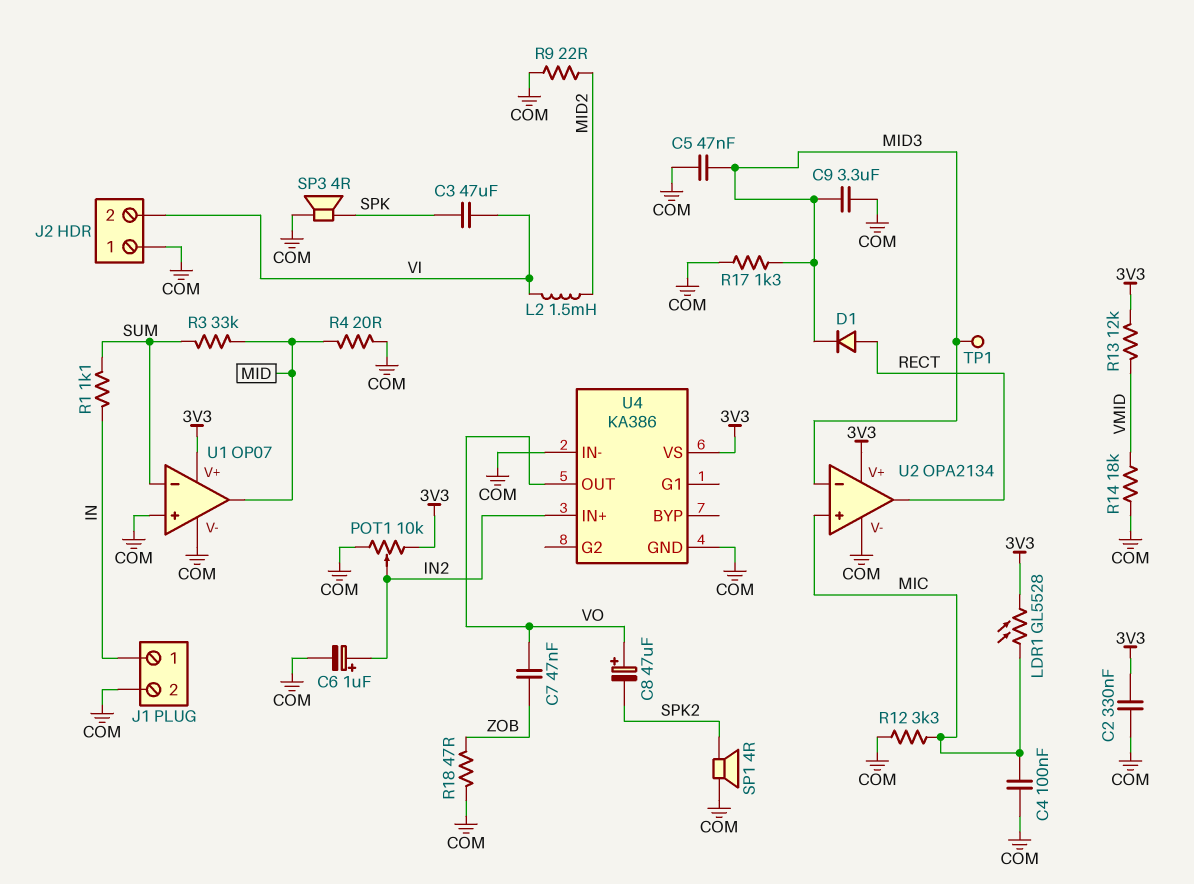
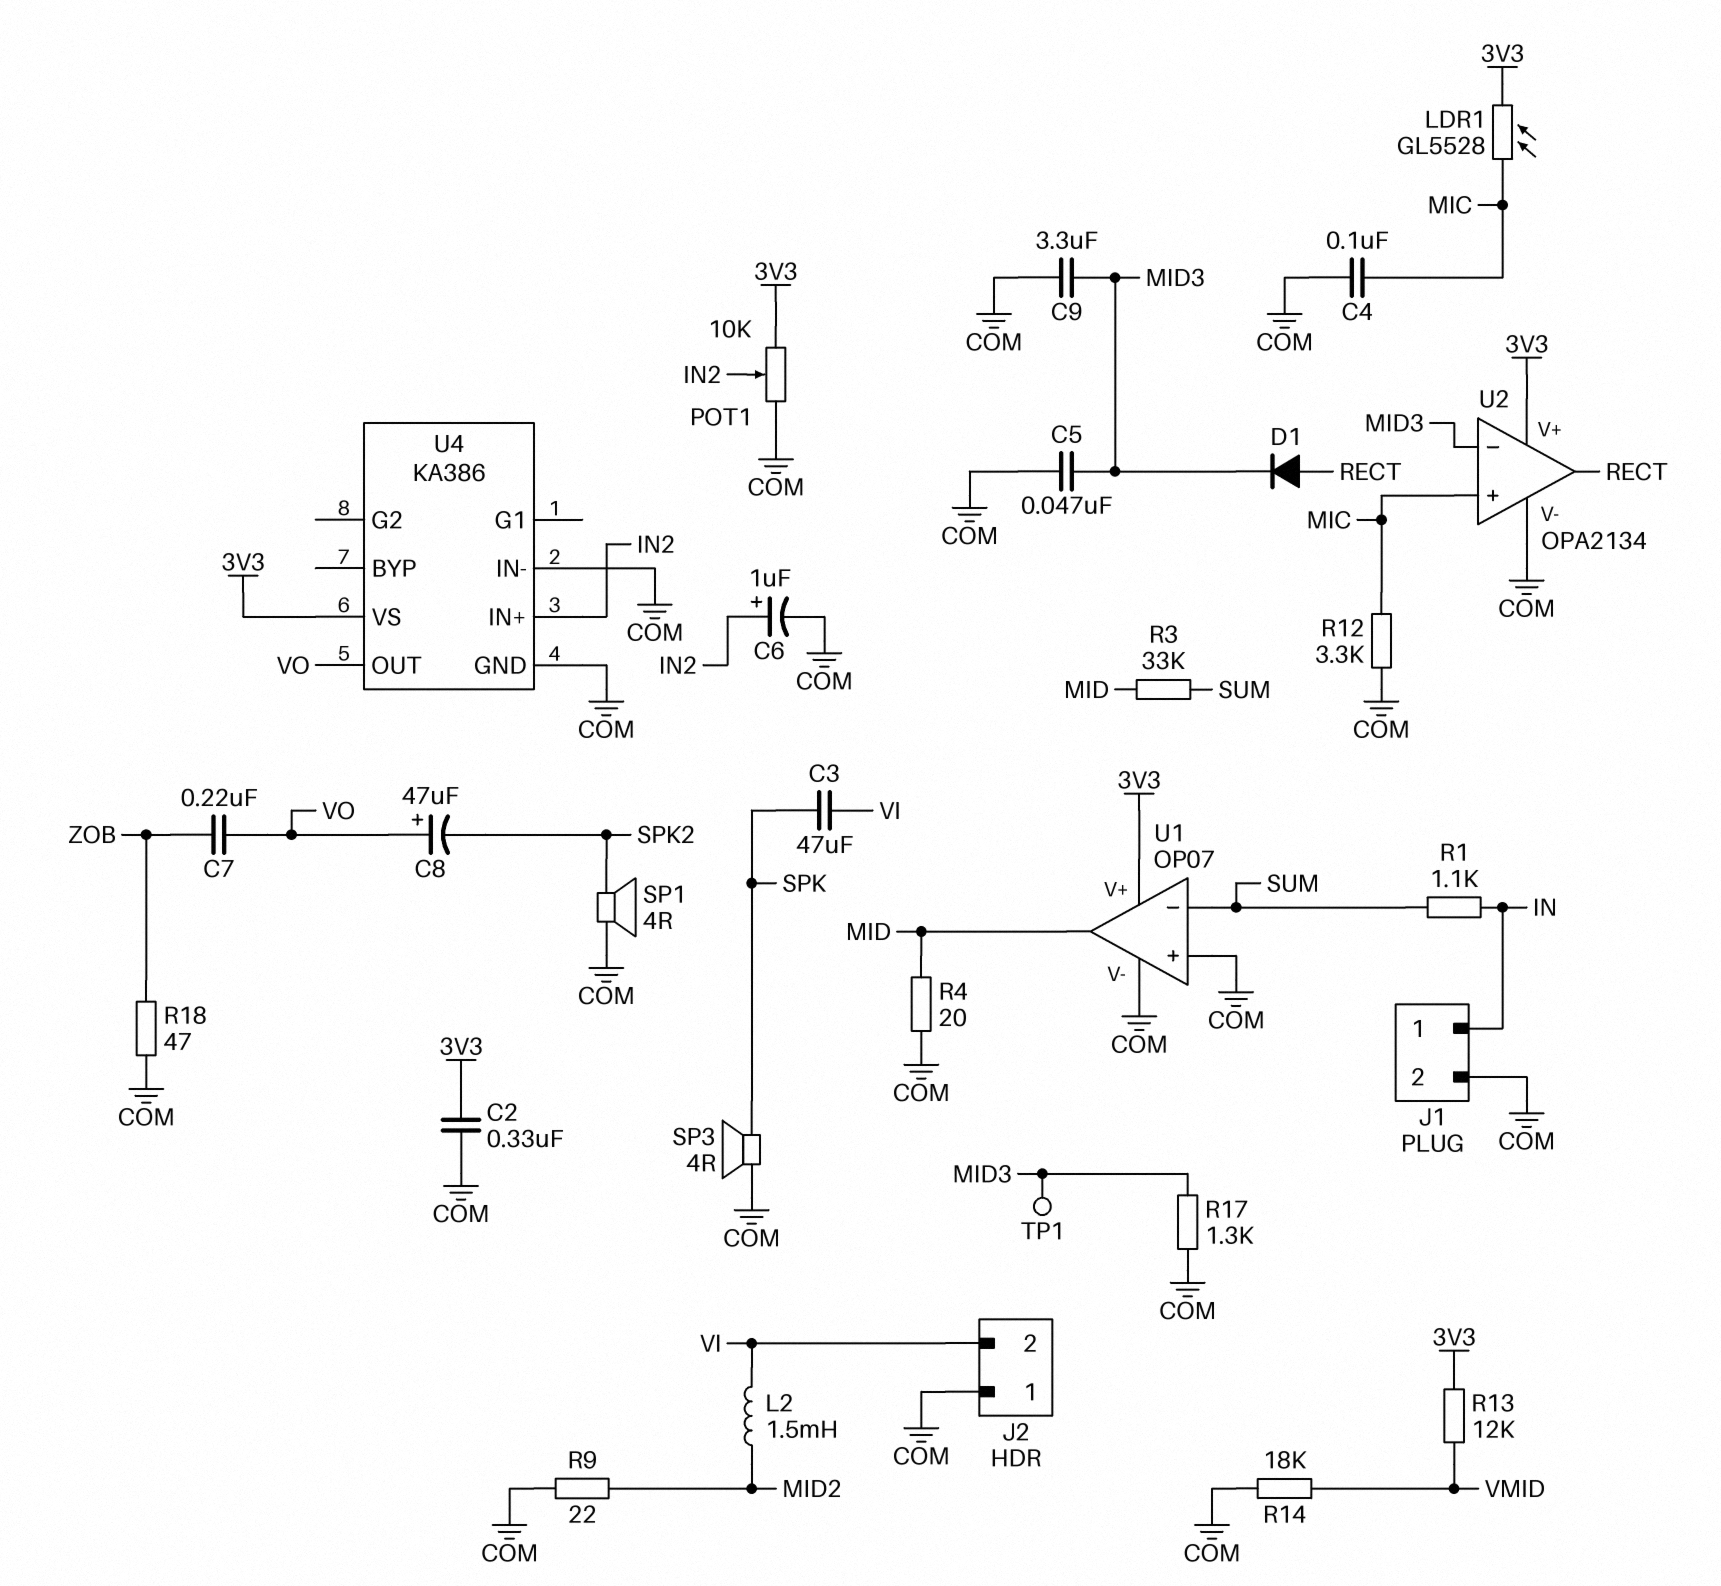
C7: 47nF (VO, ZOB) -> 220nF (VO, ZOB)

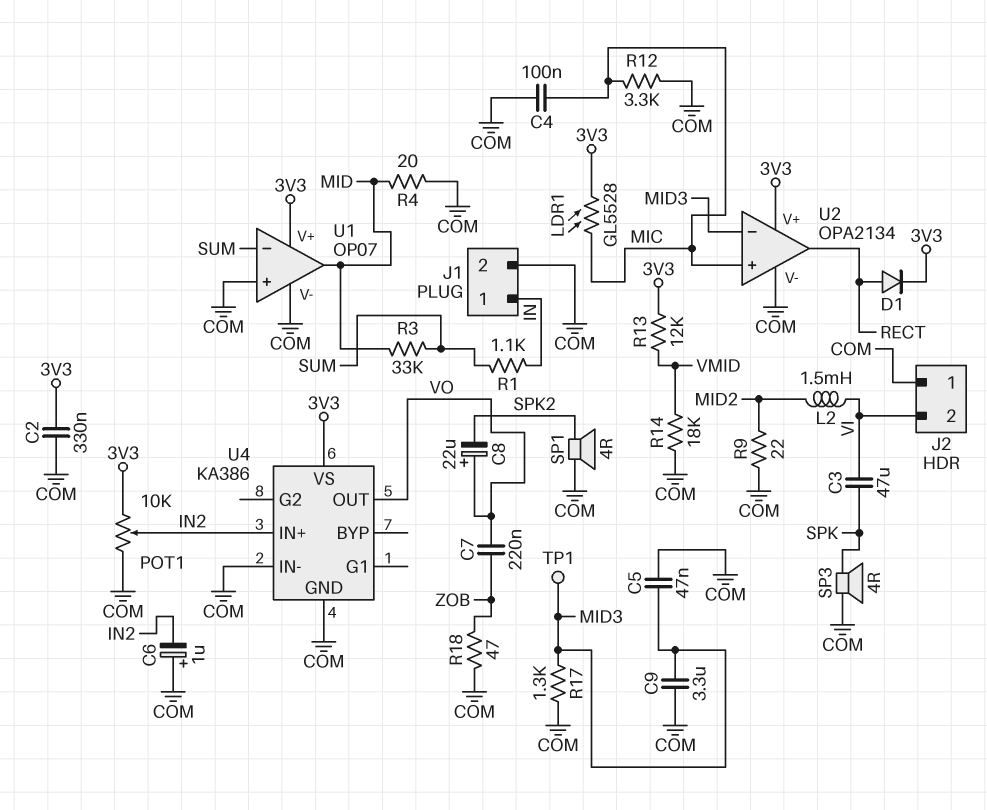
C6: 1uF (plus IN2, minus COM) -> 1uF (plus COM, minus IN2)
C8: 47uF (plus VO, minus SPK2) -> 22uF (plus VO, minus SPK2)
D1: diode (A RECT, K MID3) -> diode (A RECT, K 3V3)

